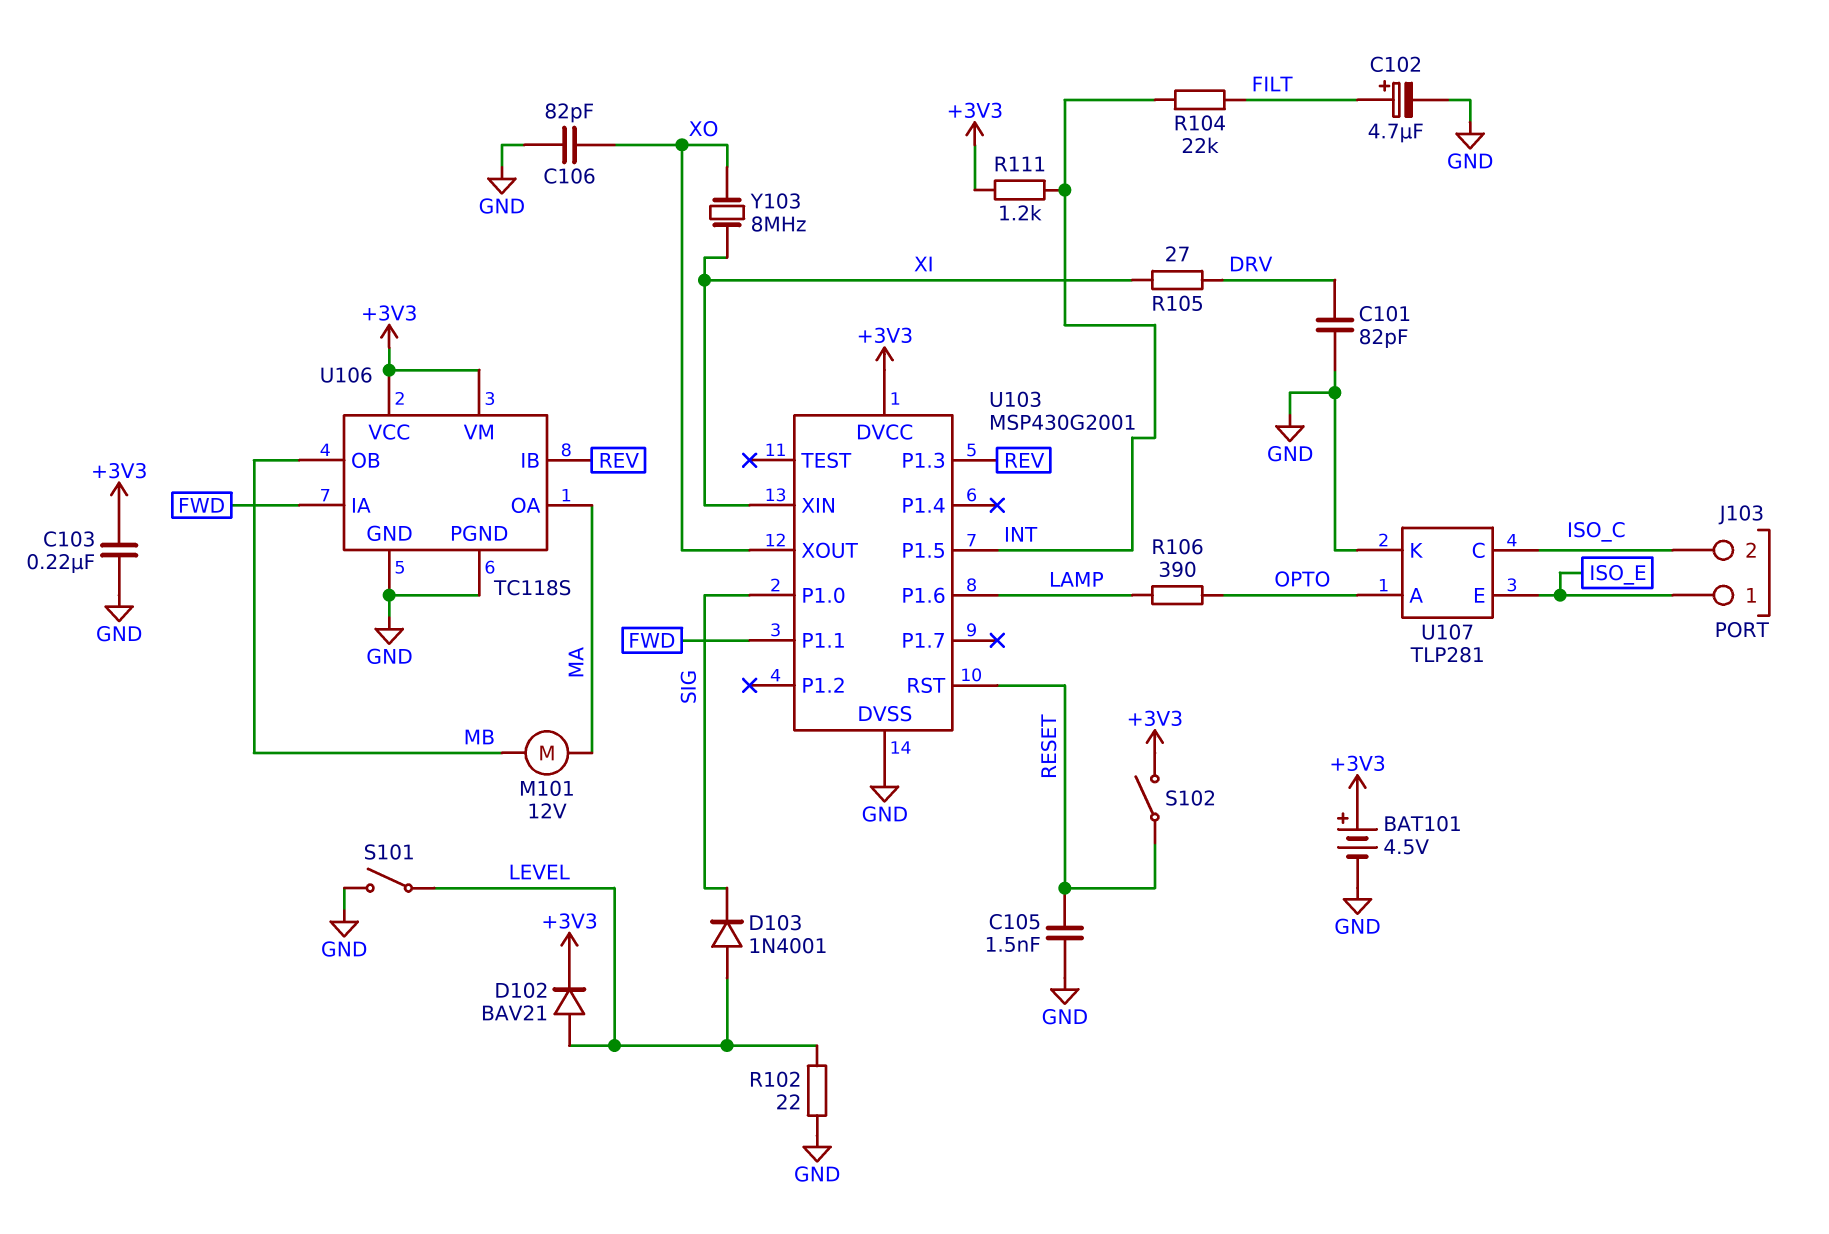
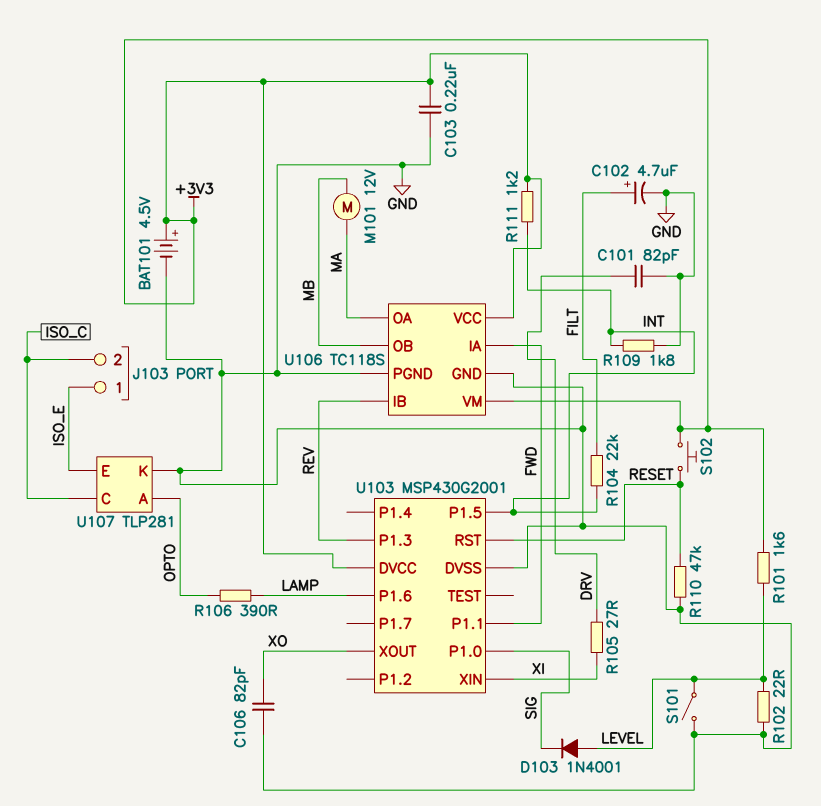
C105: 1.5nF (GND, RESET) -> none
D102: diode BAV21 (A LEVEL, K +3V3) -> none
R101: none -> 1.6k (+3V3, LEVEL)
R109: none -> 1.8k (GND, INT)
R110: none -> 47k (GND, RESET)
S102: switch (+3V3, RESET) -> button (+3V3, RESET)
Y103: 8MHz (XI, XO) -> none

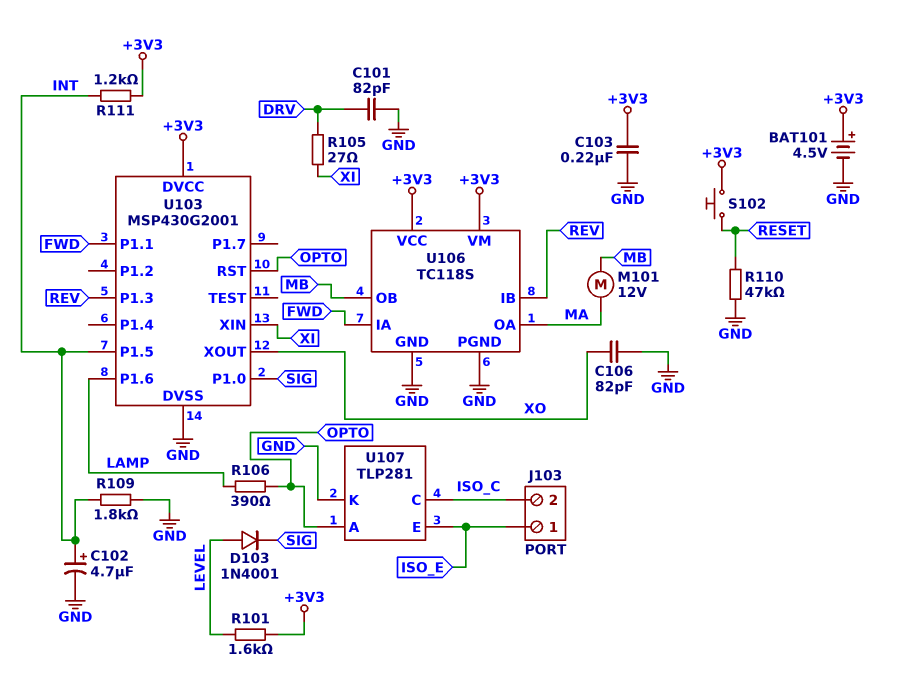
C102: 4.7uF (plus FILT, minus GND) -> 4.7uF (plus INT, minus GND)
R102: 22 (GND, LEVEL) -> none
R104: 22k (FILT, INT) -> none
S101: switch (GND, LEVEL) -> none
U103 pin RST: RESET -> OPTO

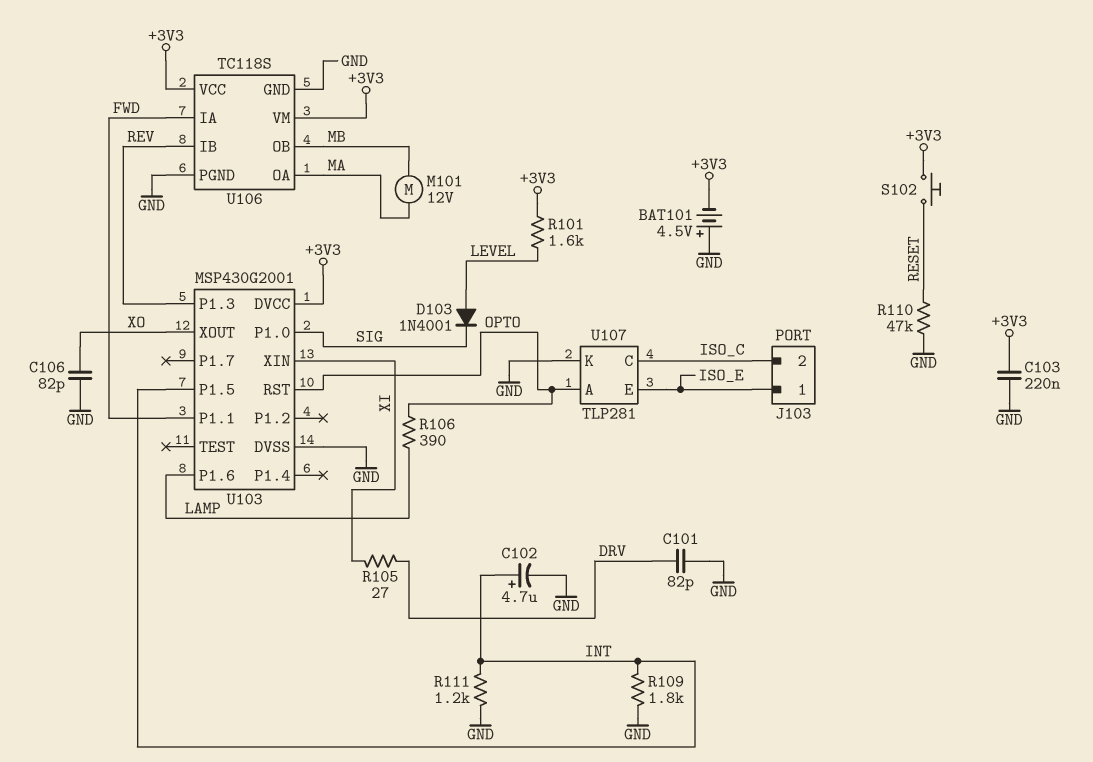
BAT101: 4.5V (plus +3V3, minus GND) -> 4.5V (plus GND, minus +3V3)
R111: 1.2k (+3V3, INT) -> 1.2k (GND, INT)

